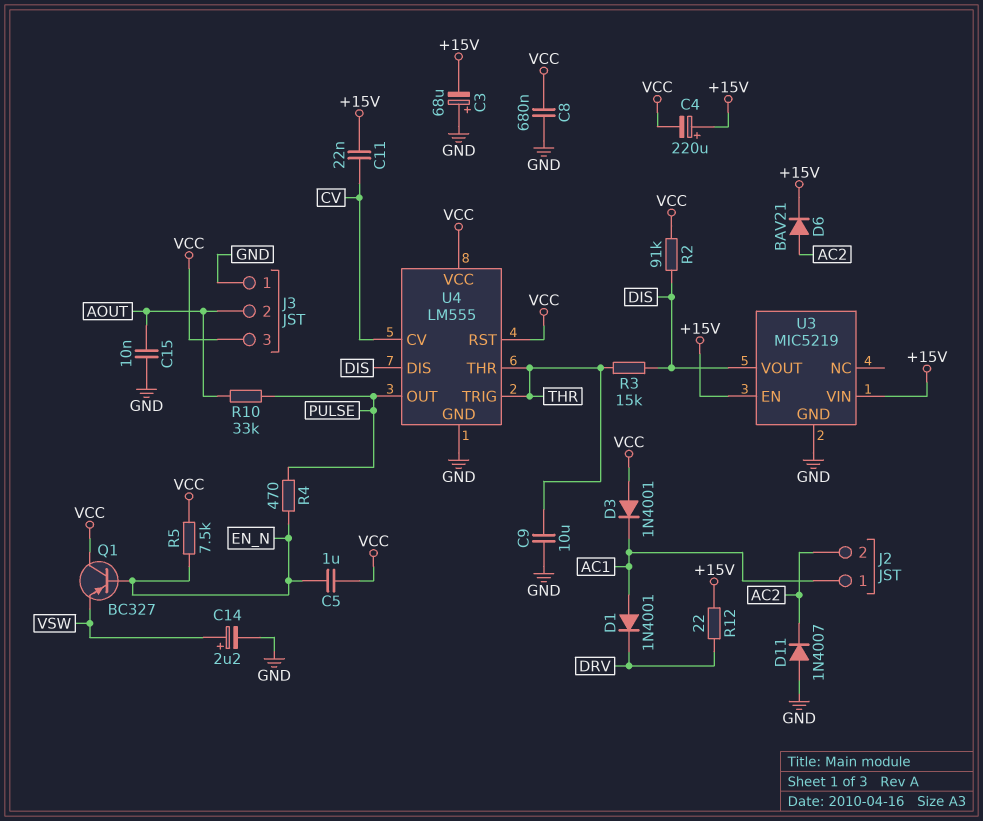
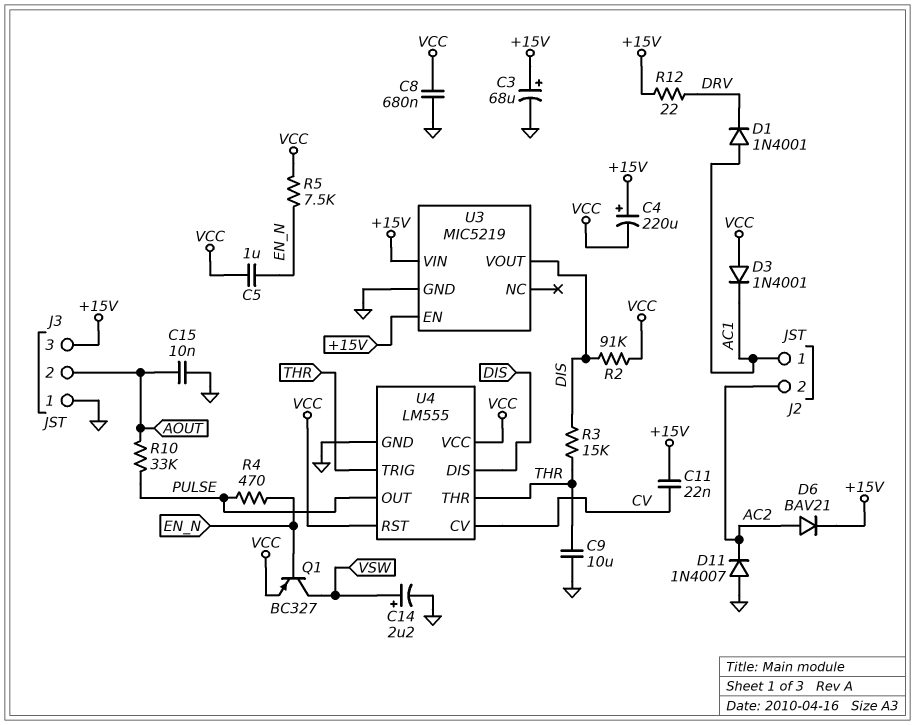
C3: 68uF (plus GND, minus +15V) -> 68uF (plus +15V, minus GND)
J3 pin 3: VCC -> +15V
Q1: PNP BC327 (B EN_N, C VCC, E VSW) -> PNP BC327 (B EN_N, C VSW, E VCC)

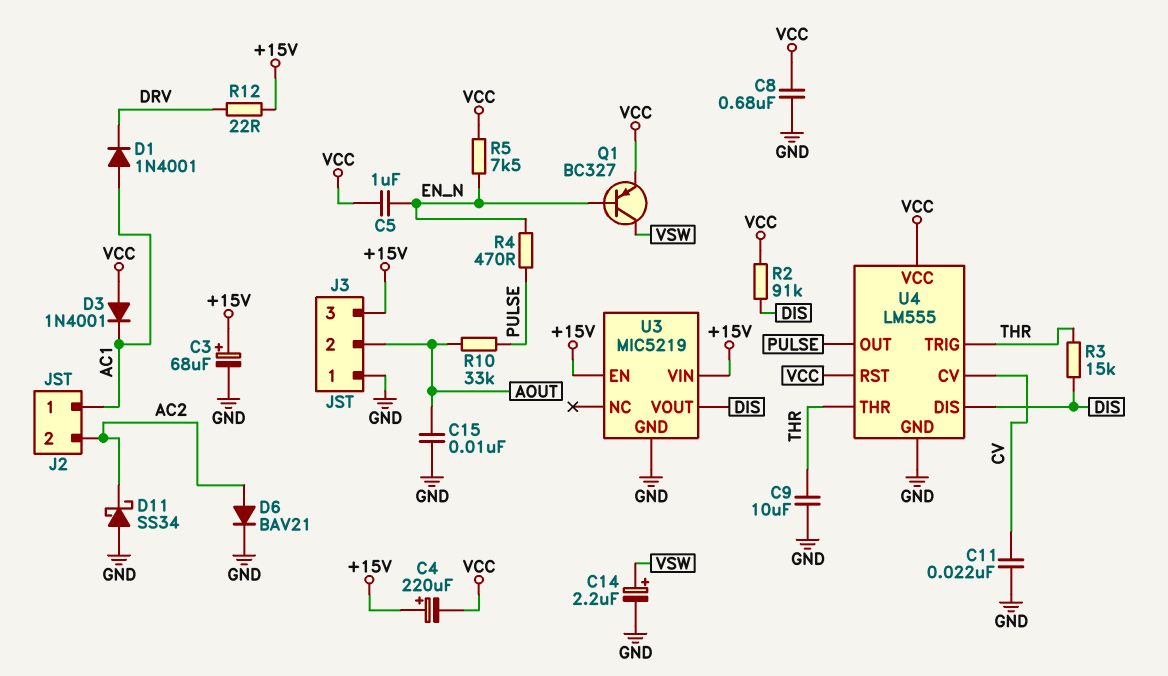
C11: 22nF (+15V, CV) -> 22nF (CV, GND)
D6: diode BAV21 (A AC2, K +15V) -> diode BAV21 (A AC2, K GND)
D11: diode 1N4007 (A GND, K AC2) -> schottky SS34 (A GND, K AC2)

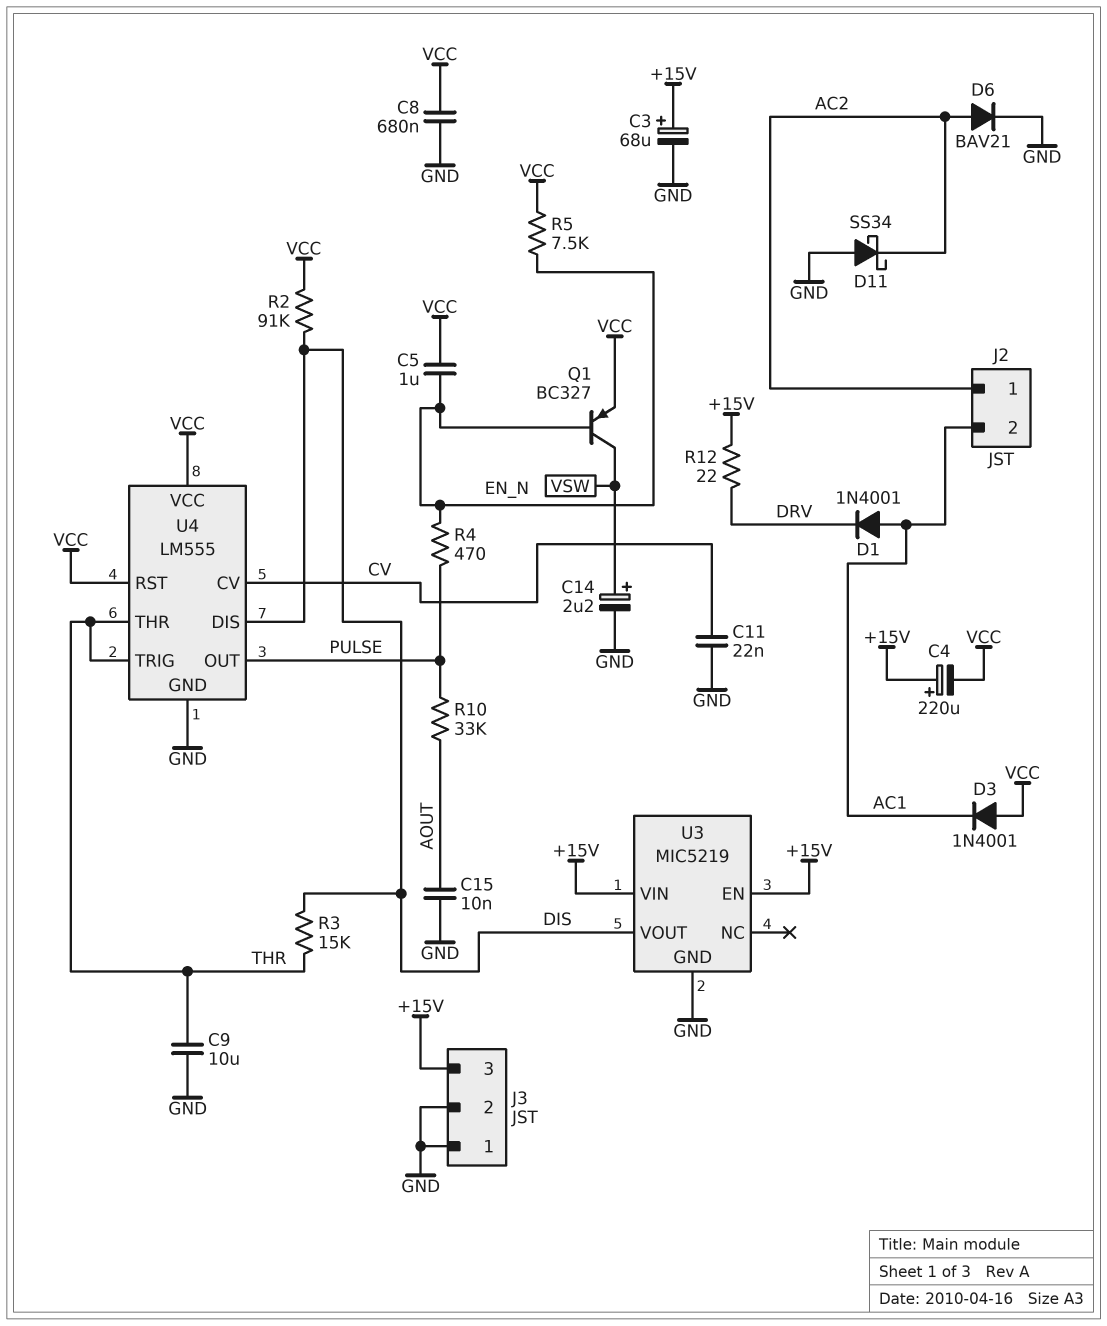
J2 pin 1: AC1 -> AC2
J2 pin 2: AC2 -> AC1
J3 pin 2: AOUT -> GND

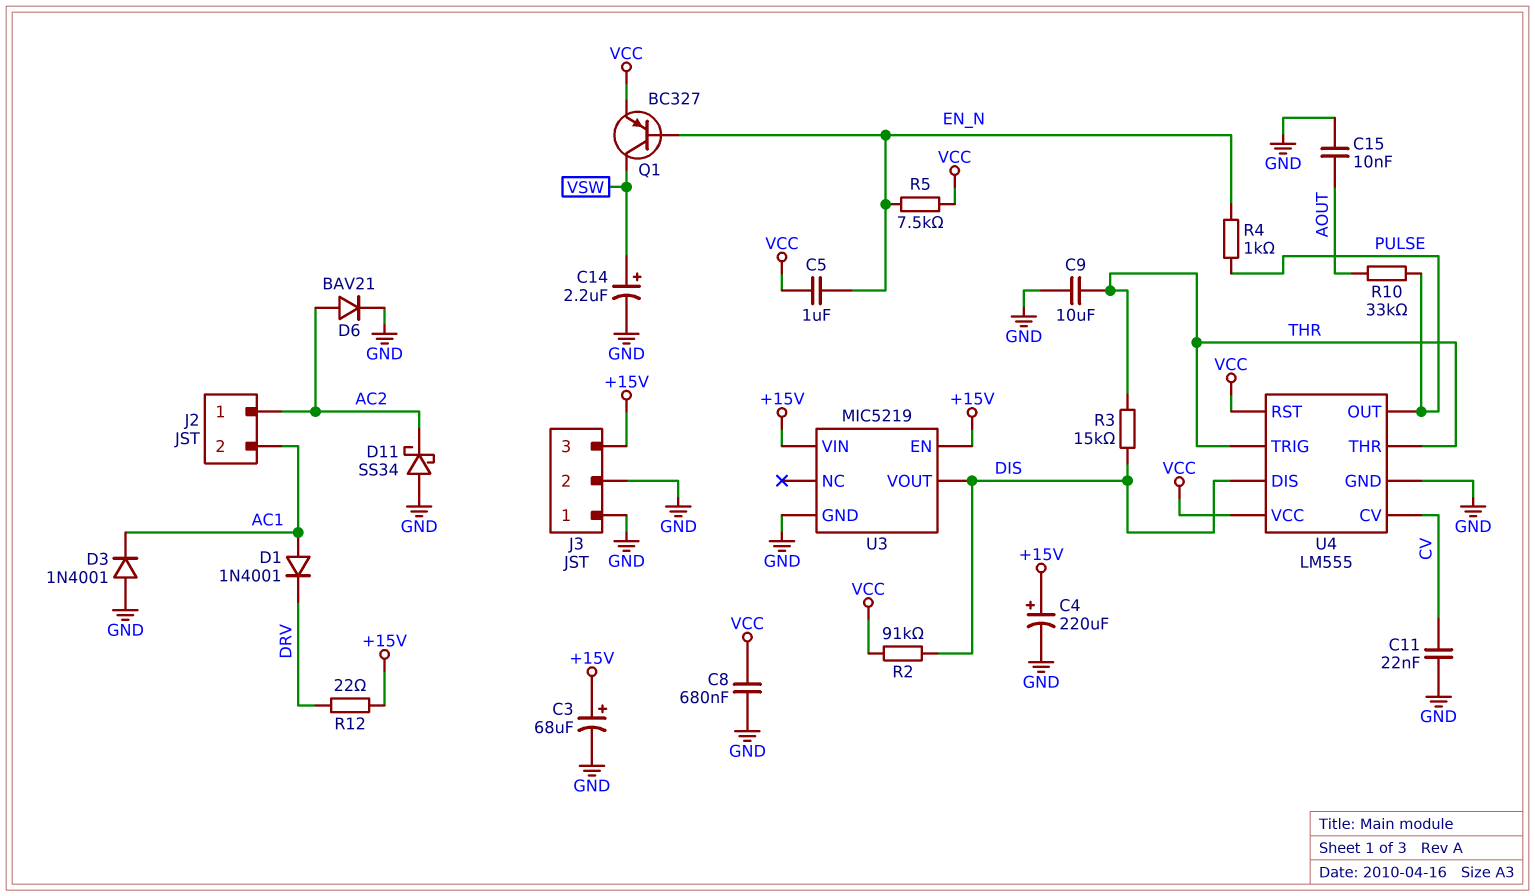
C4: 220uF (plus +15V, minus VCC) -> 220uF (plus +15V, minus GND)
D3: diode 1N4001 (A VCC, K AC1) -> diode 1N4001 (A GND, K AC1)
R4: 470 (EN_N, PULSE) -> 1k (EN_N, PULSE)

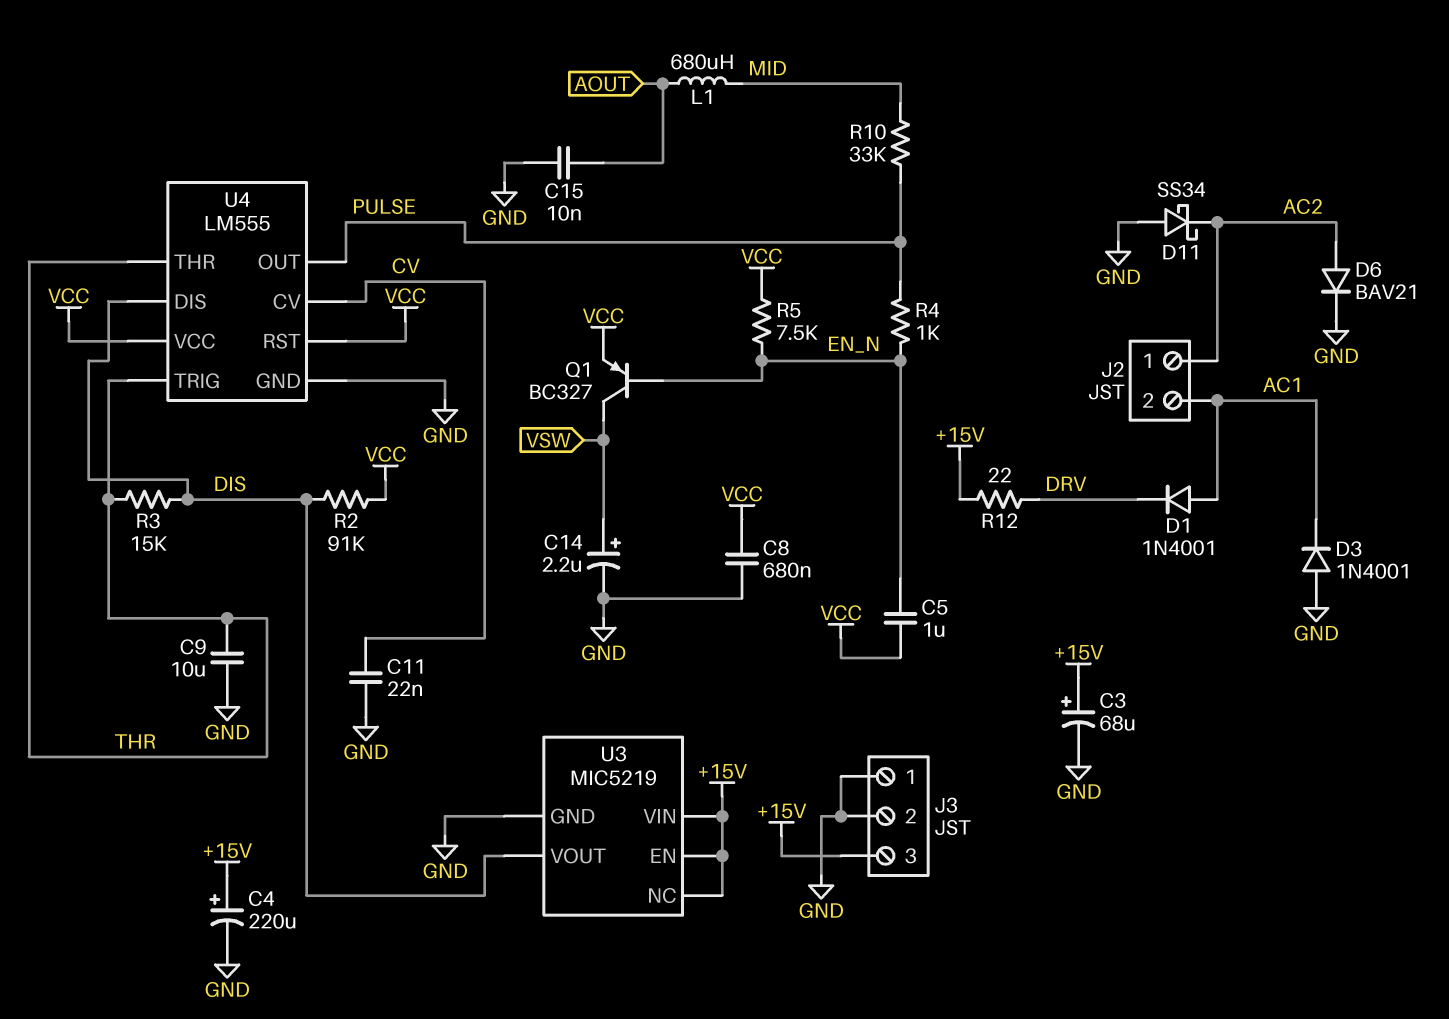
L1: none -> 680uH (AOUT, MID)
R10: 33k (AOUT, PULSE) -> 33k (MID, PULSE)
U3 pin NC: none -> +15V

